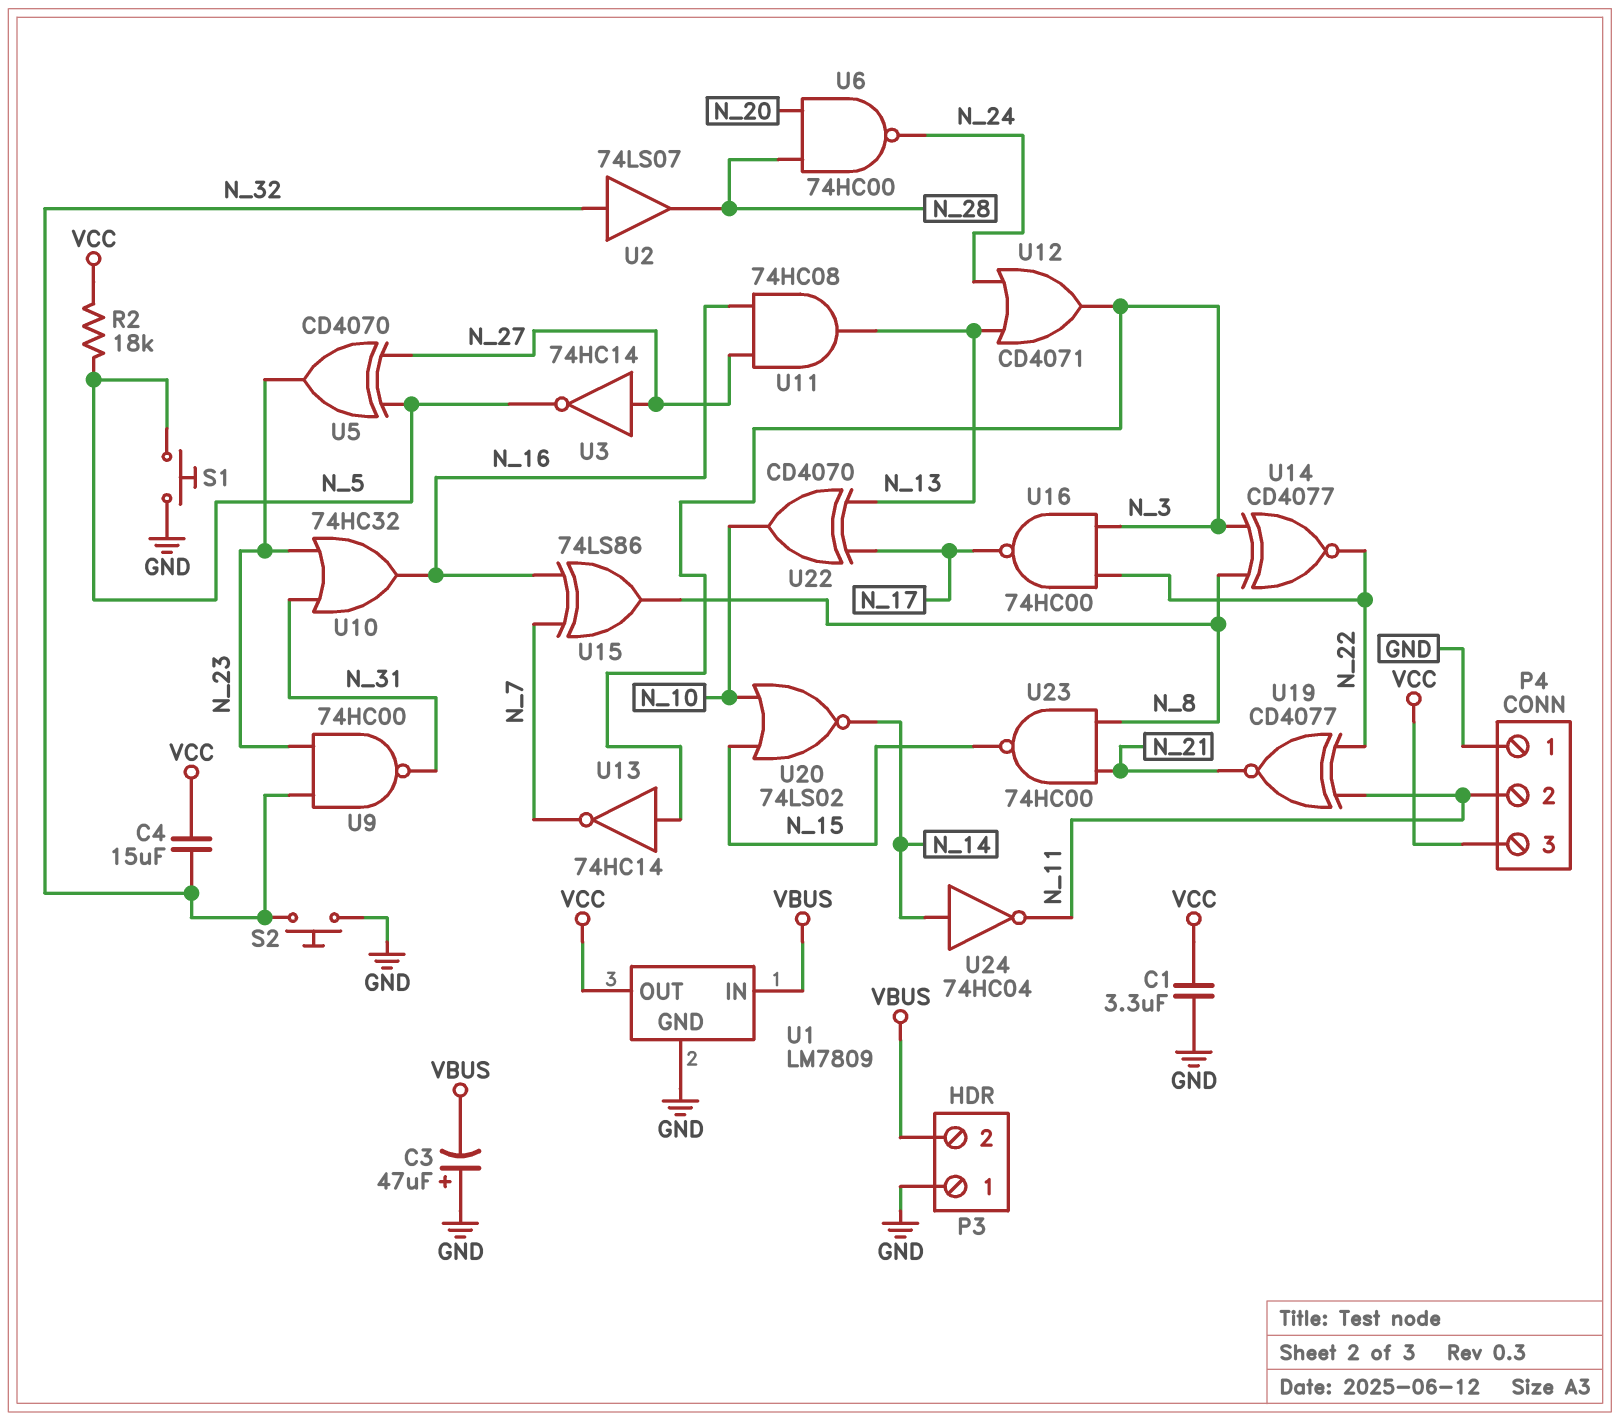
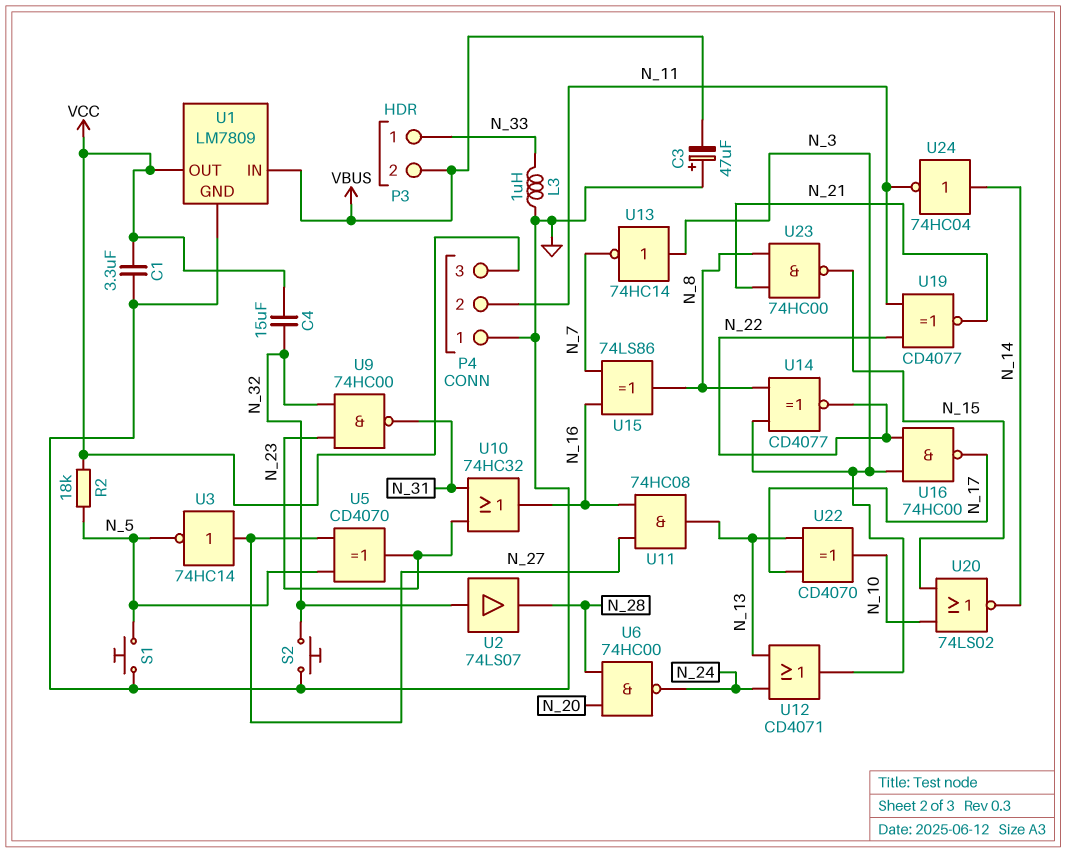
L3: none -> 1uH (GND, N_33)
P3 pin 1: GND -> N_33

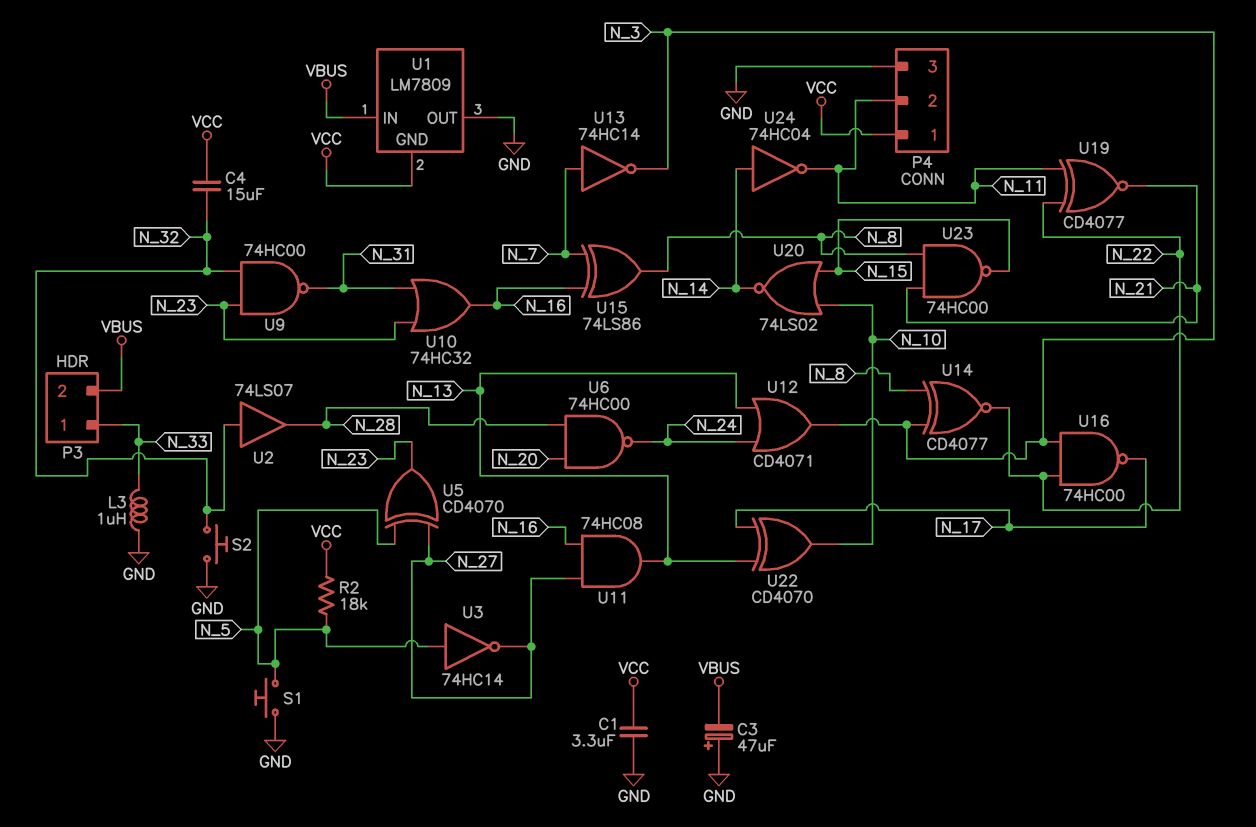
P4 pin 1: GND -> VCC
P4 pin 3: VCC -> GND
U1 pin GND: GND -> VCC
U1 pin OUT: VCC -> GND
U3: NOT 74HC14 (in N_27, out N_5) -> NOT 74HC14 (in N_5, out N_27)
U13: NOT 74HC14 (in N_3, out N_7) -> NOT 74HC14 (in N_7, out N_3)

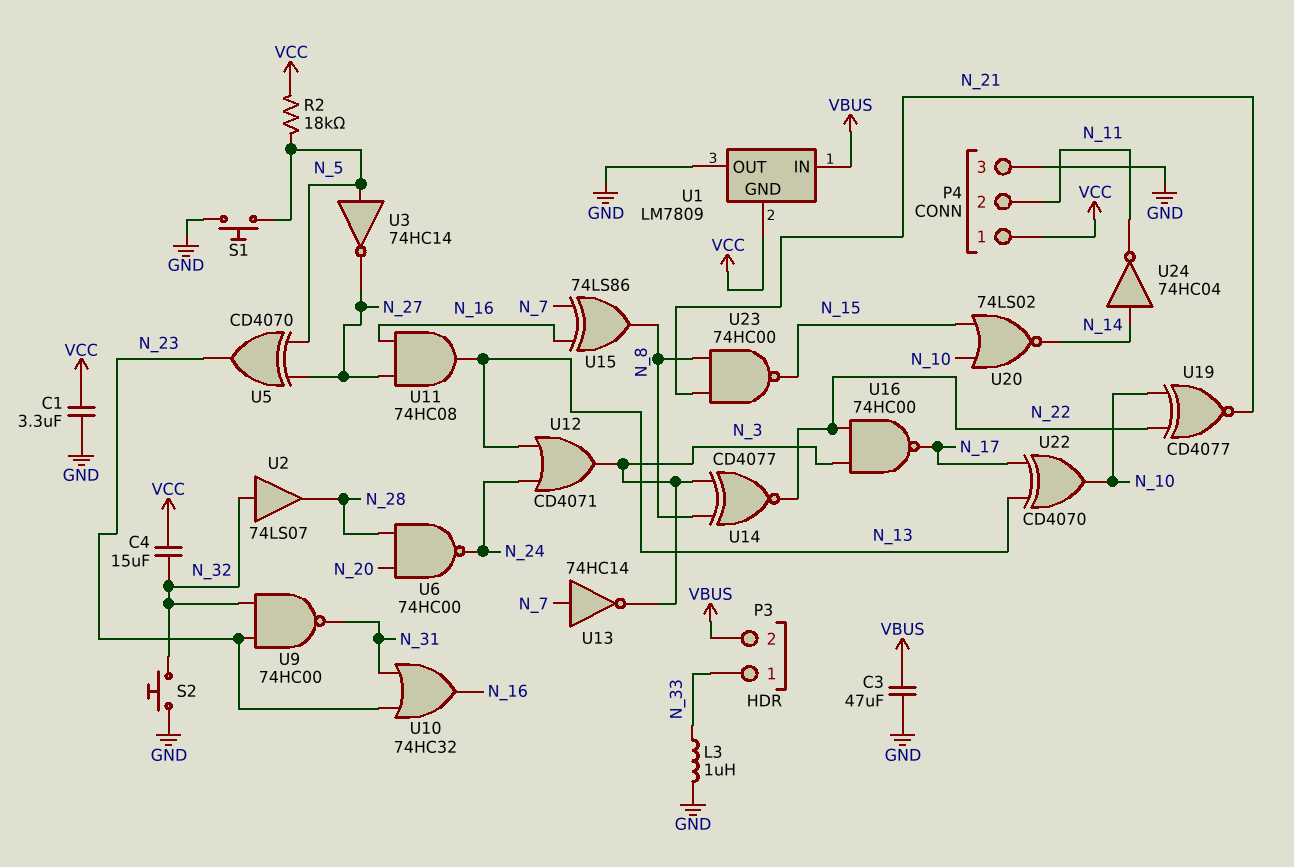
C3: 47uF (plus GND, minus VBUS) -> 47uF (GND, VBUS)
U19: XNOR CD4077 (in N_11, in N_22, out N_21) -> XNOR CD4077 (in N_10, in N_22, out N_21)

